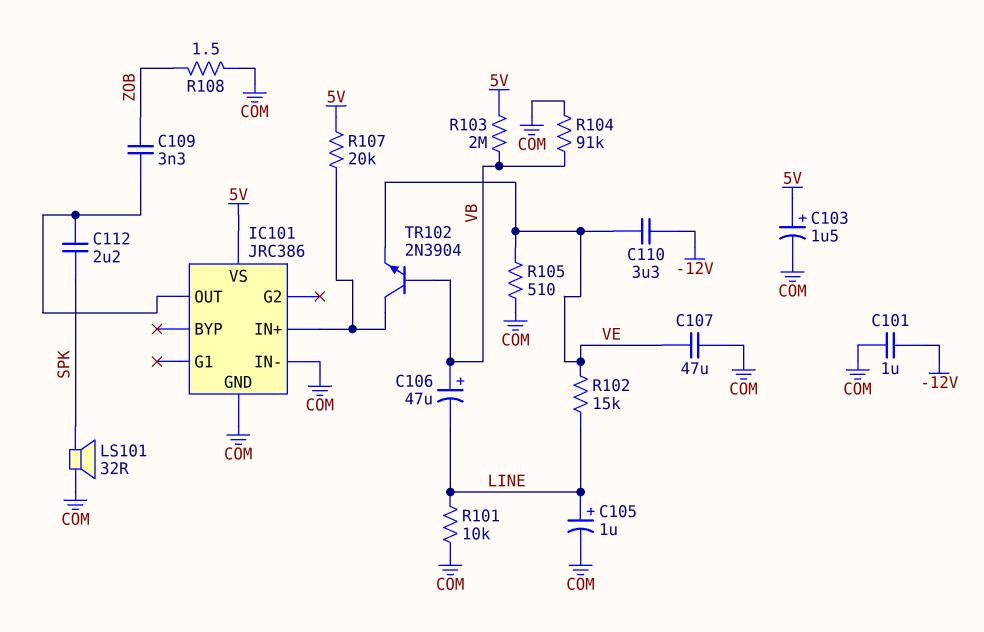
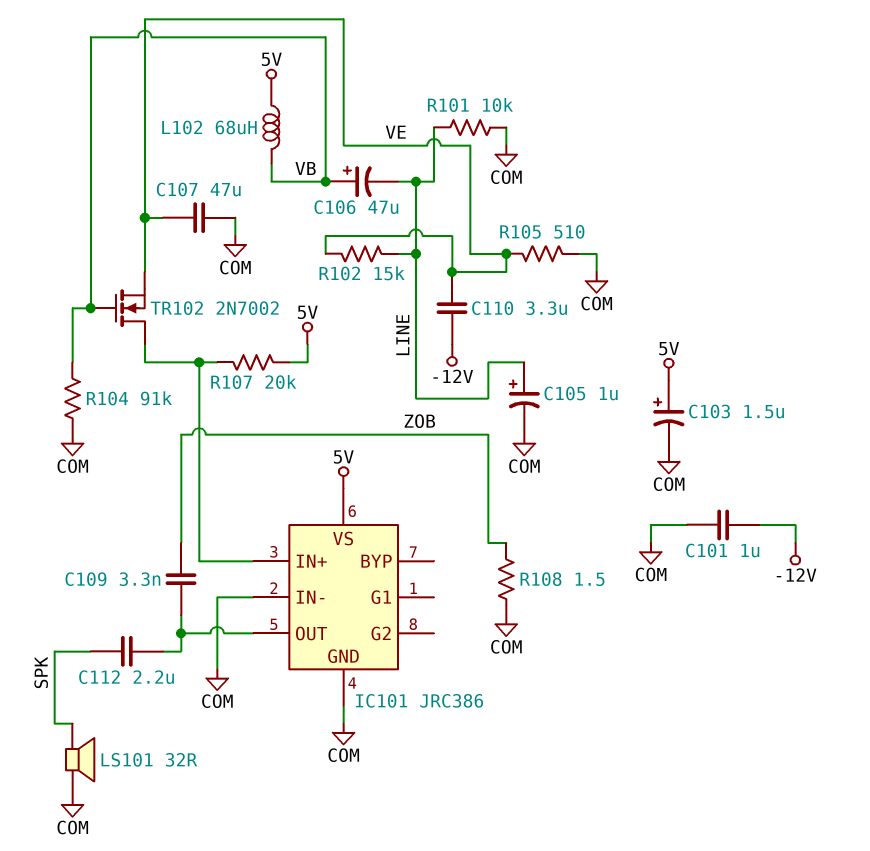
L102: none -> 68uH (5V, VB)
R103: 2M (5V, VB) -> none
TR102: NPN 2N3904 (B VB, C IC101/IN+, E VE) -> NMOS 2N7002 (G VB, D IC101/IN+, S VE)

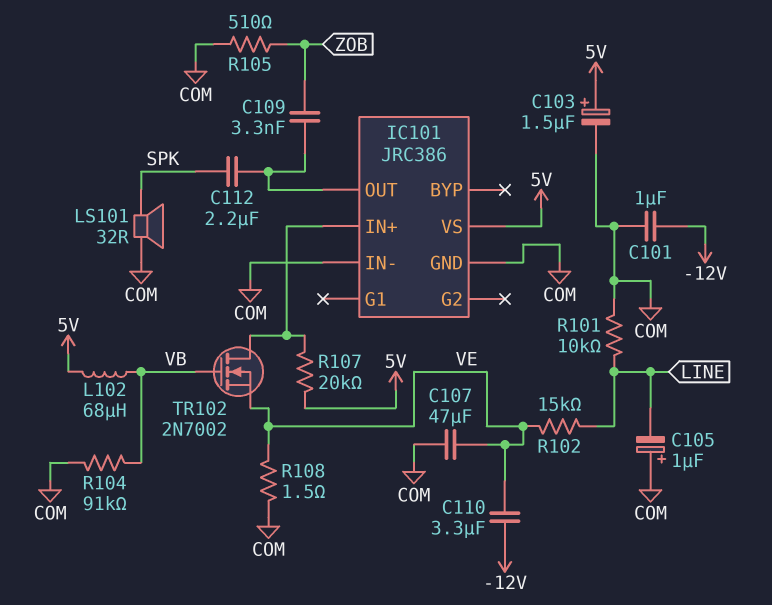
C105: 1uF (plus LINE, minus COM) -> 1uF (plus COM, minus LINE)
C106: 47uF (plus VB, minus LINE) -> none
R105: 510 (COM, VE) -> 510 (COM, ZOB)
R108: 1.5 (COM, ZOB) -> 1.5 (COM, VE)

